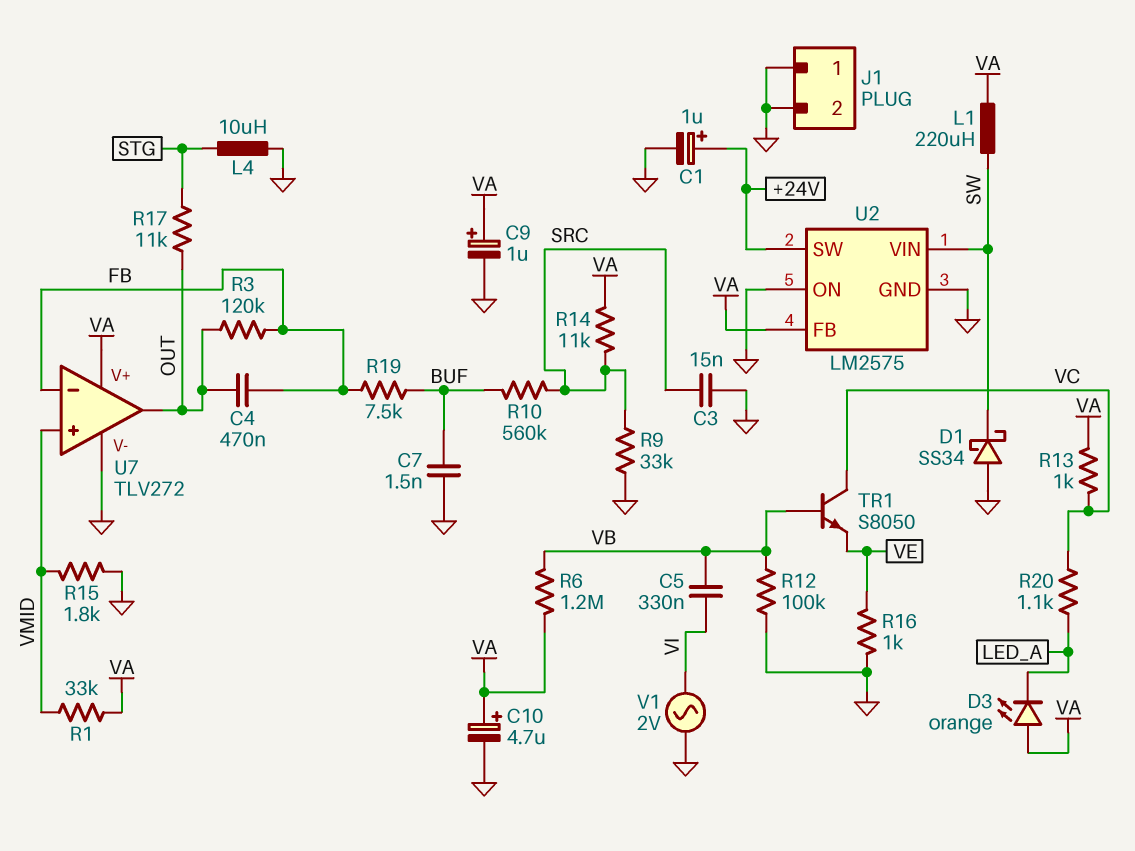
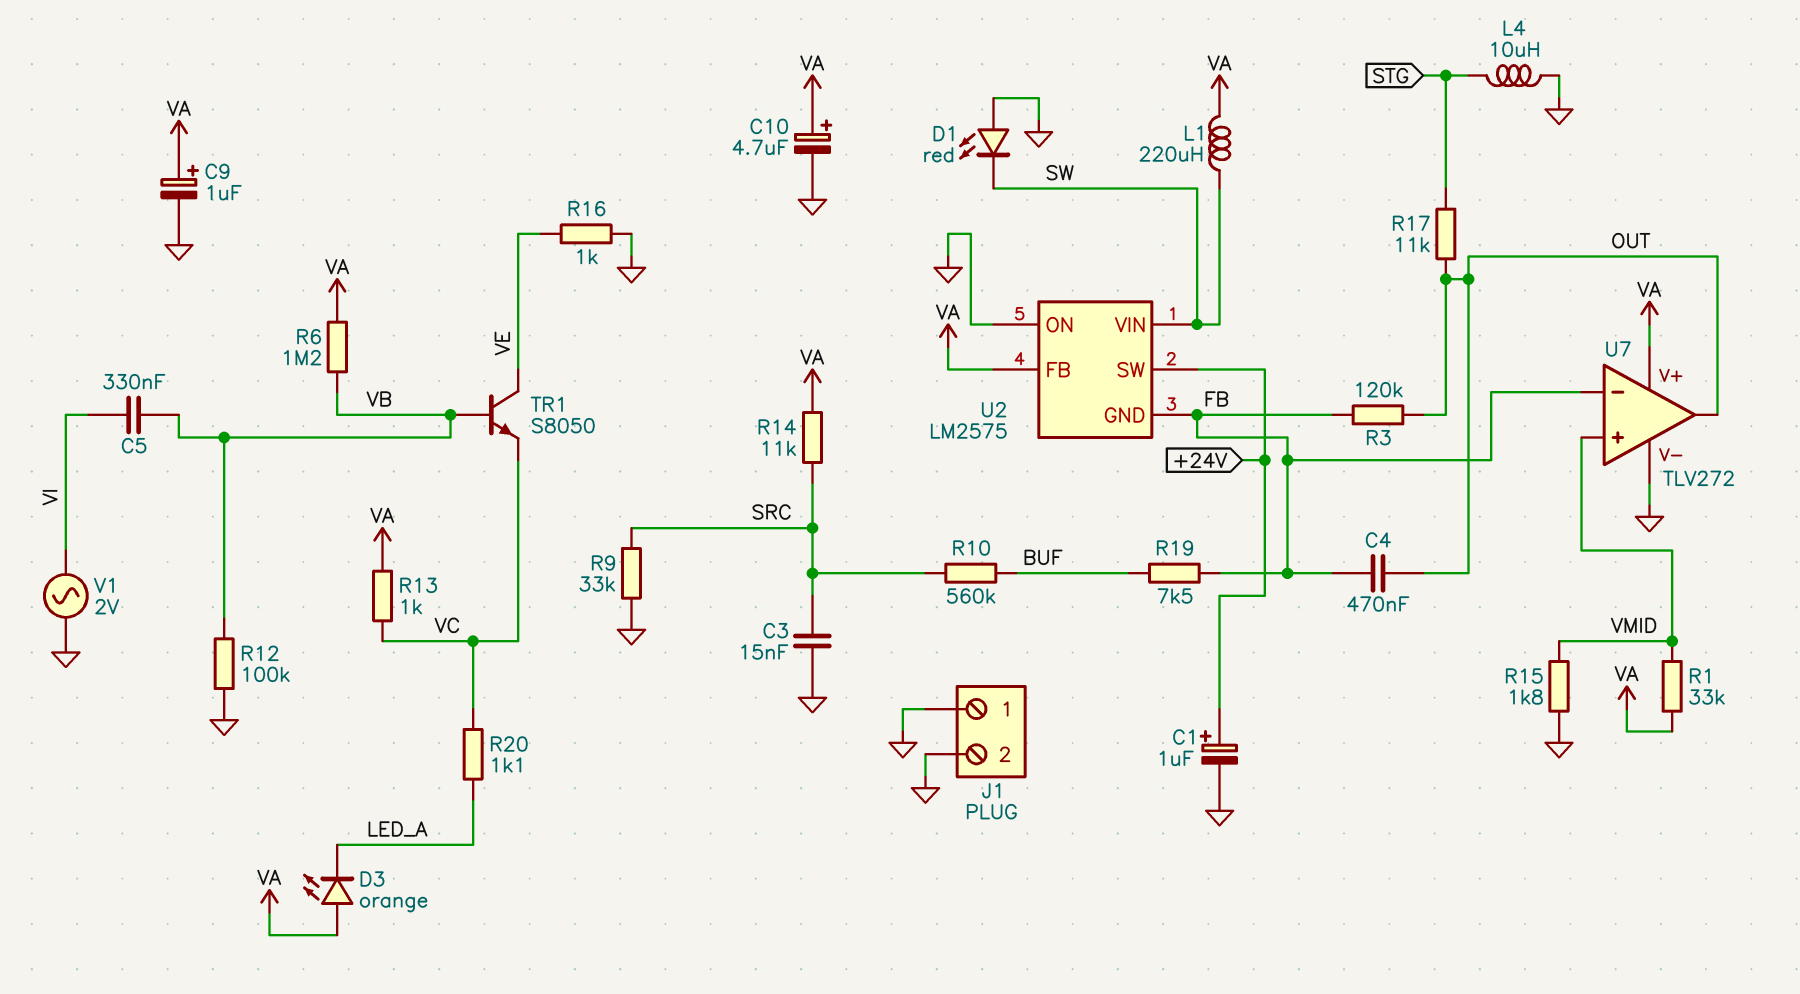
C7: 1.5nF (BUF, GND) -> none
D1: schottky SS34 (A GND, K SW) -> LED red (A GND, K SW)
TR1: NPN S8050 (B VB, C VC, E VE) -> NPN S8050 (B VB, C VE, E VC)
U2 pin GND: GND -> FB

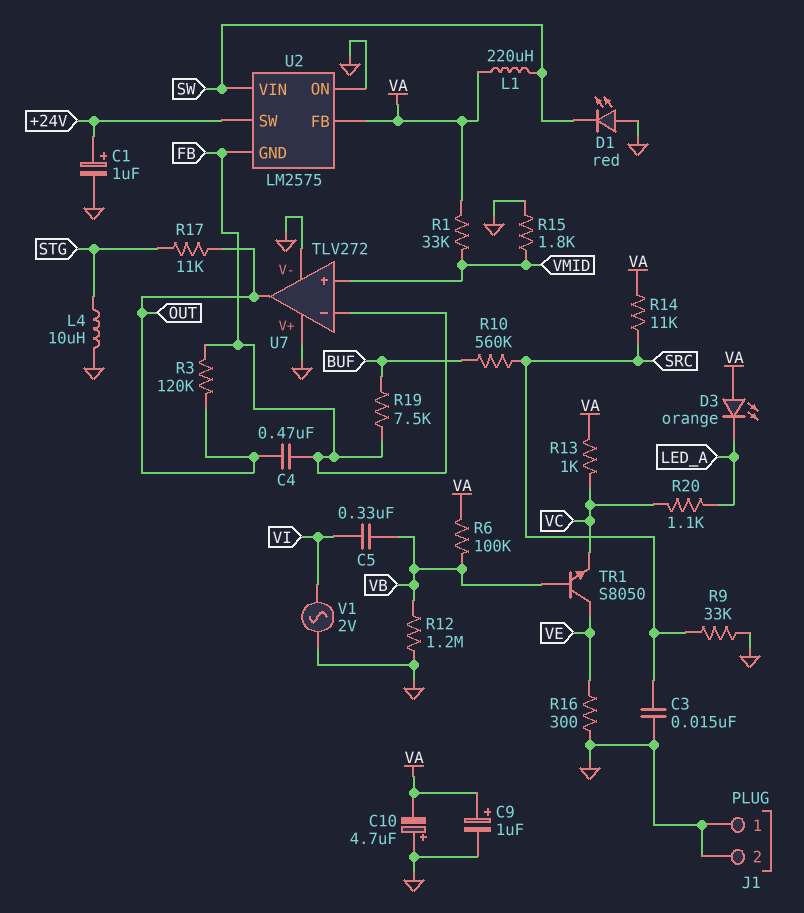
C10: 4.7uF (plus VA, minus GND) -> 4.7uF (plus GND, minus VA)
R6: 1.2M (VA, VB) -> 100k (VA, VB)
R12: 100k (GND, VB) -> 1.2M (GND, VB)
R16: 1k (GND, VE) -> 300 (GND, VE)
U7 pin V+: VA -> GND

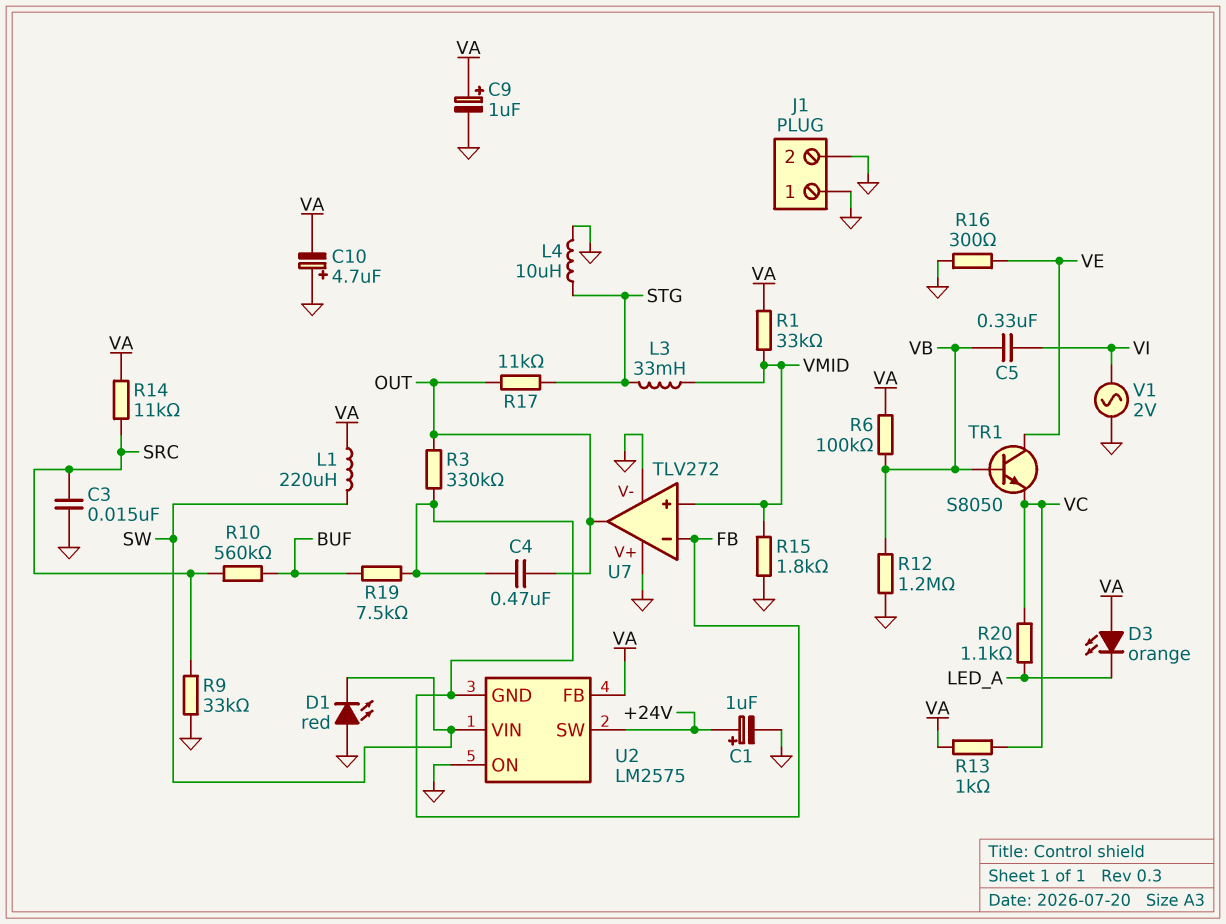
L3: none -> 33mH (STG, VMID)
R3: 120k (FB, OUT) -> 330k (FB, OUT)

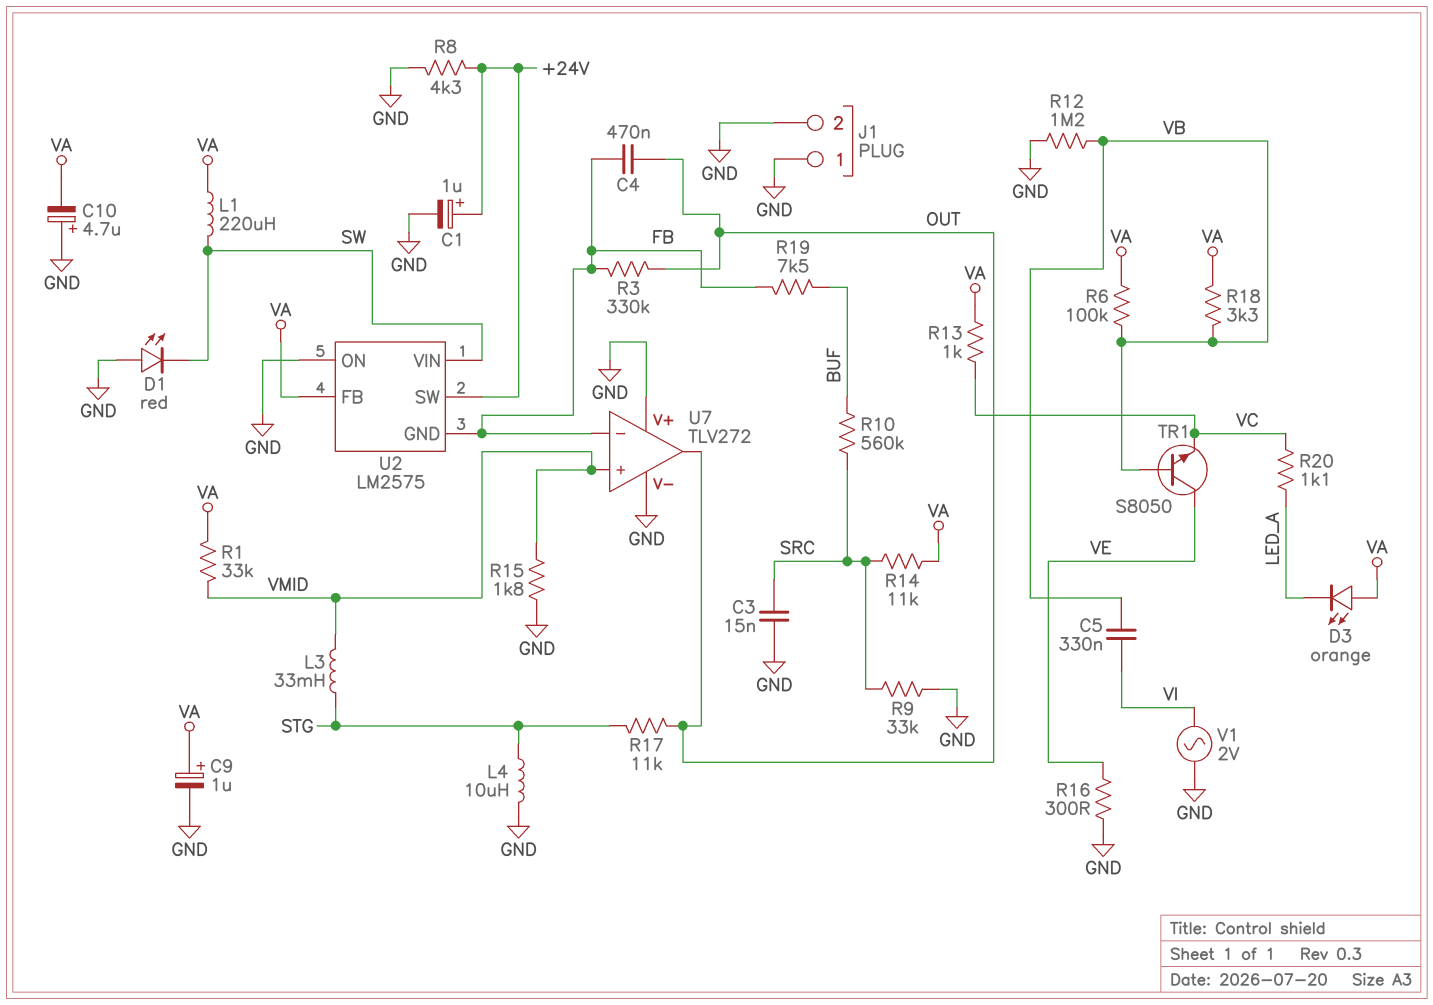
R8: none -> 4.3k (+24V, GND)
R18: none -> 3.3k (VA, VB)

